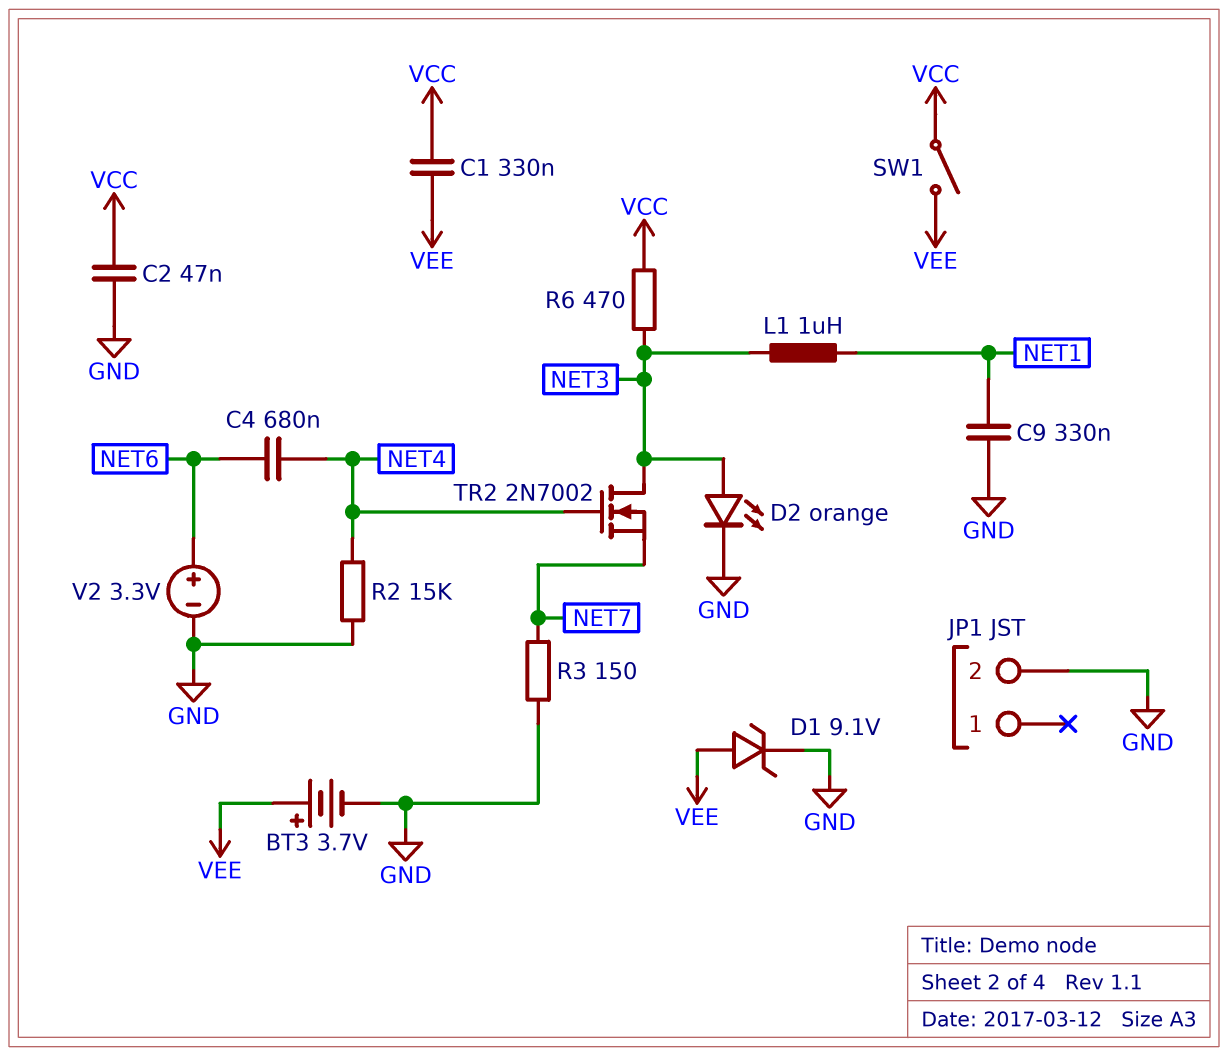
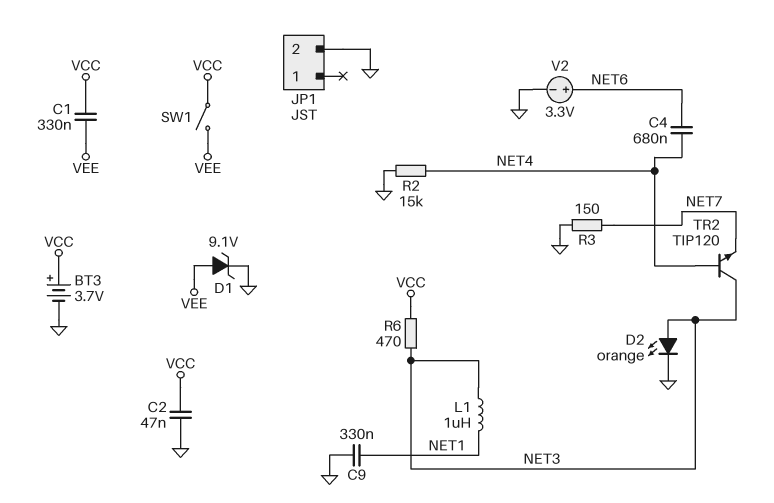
BT3: 3.7V (plus VEE, minus GND) -> 3.7V (plus VCC, minus GND)
TR2: NMOS 2N7002 (G NET4, D NET3, S NET7) -> NPN TIP120 (B NET4, C NET3, E NET7)

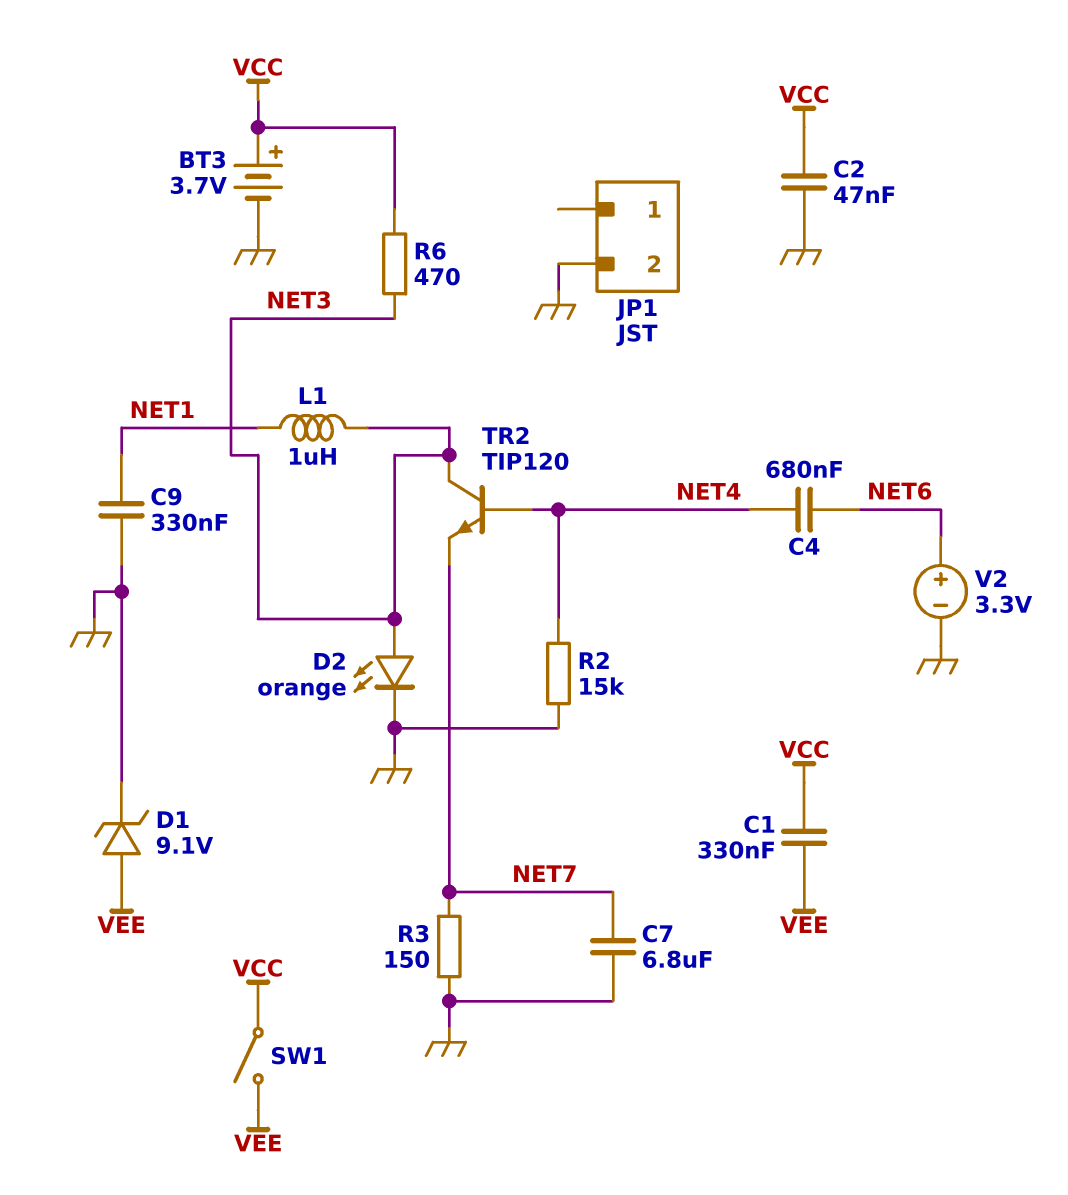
C7: none -> 6.8uF (GND, NET7)

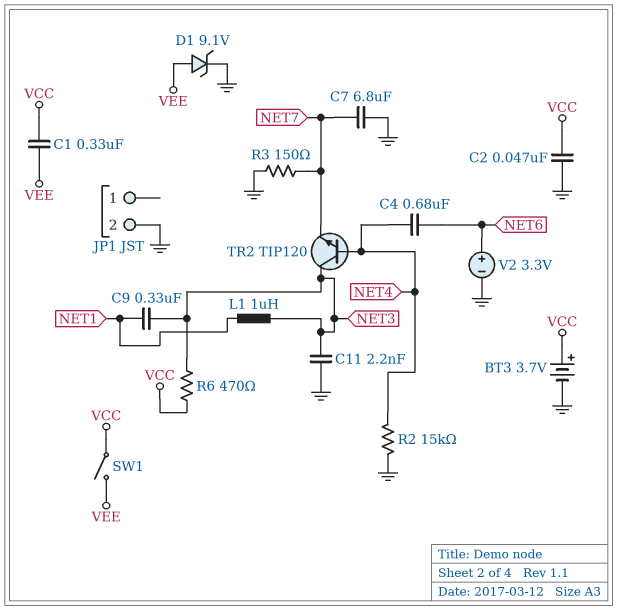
C9: 330nF (GND, NET1) -> 330nF (NET1, NET3)
C11: none -> 2.2nF (GND, NET3)
D2: LED orange (A NET3, K GND) -> none

